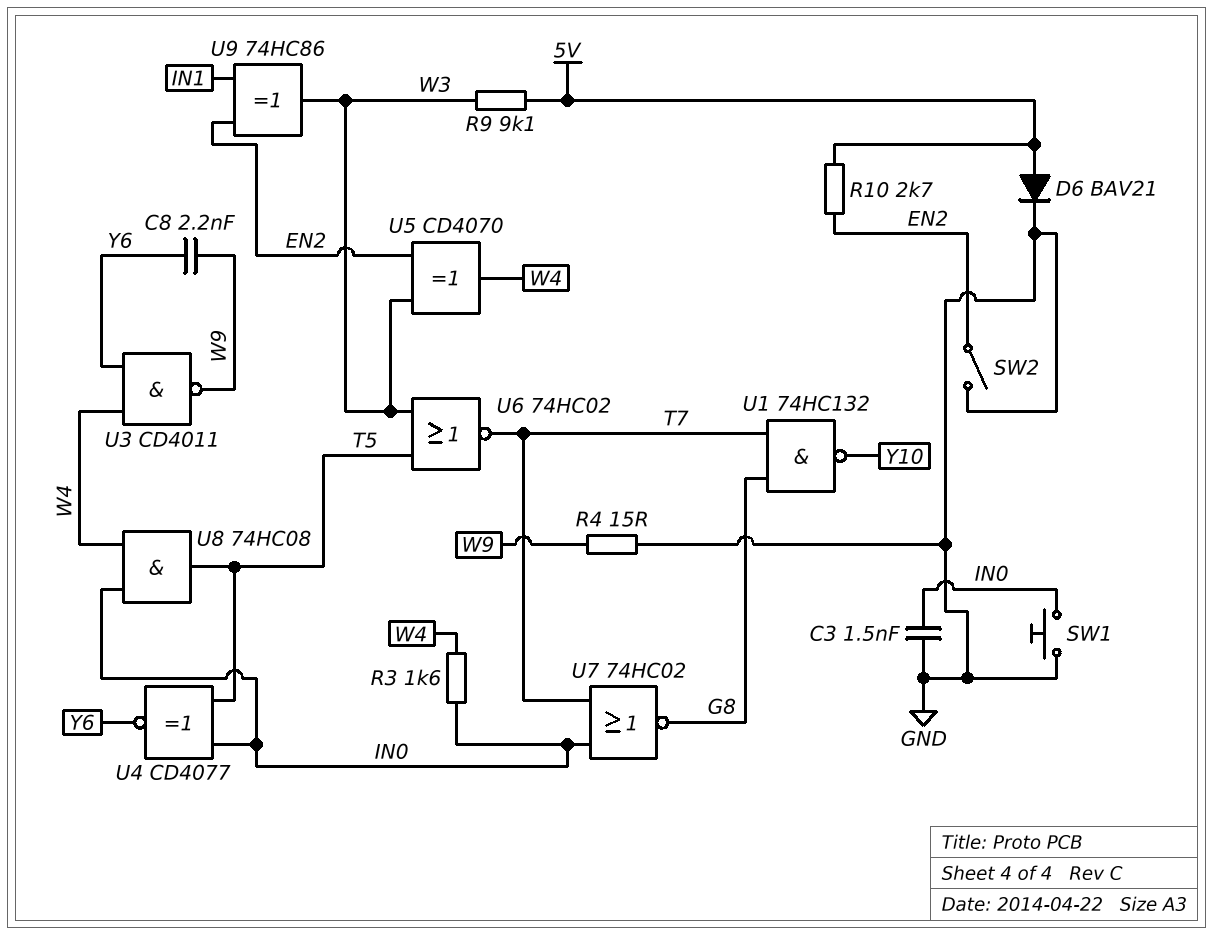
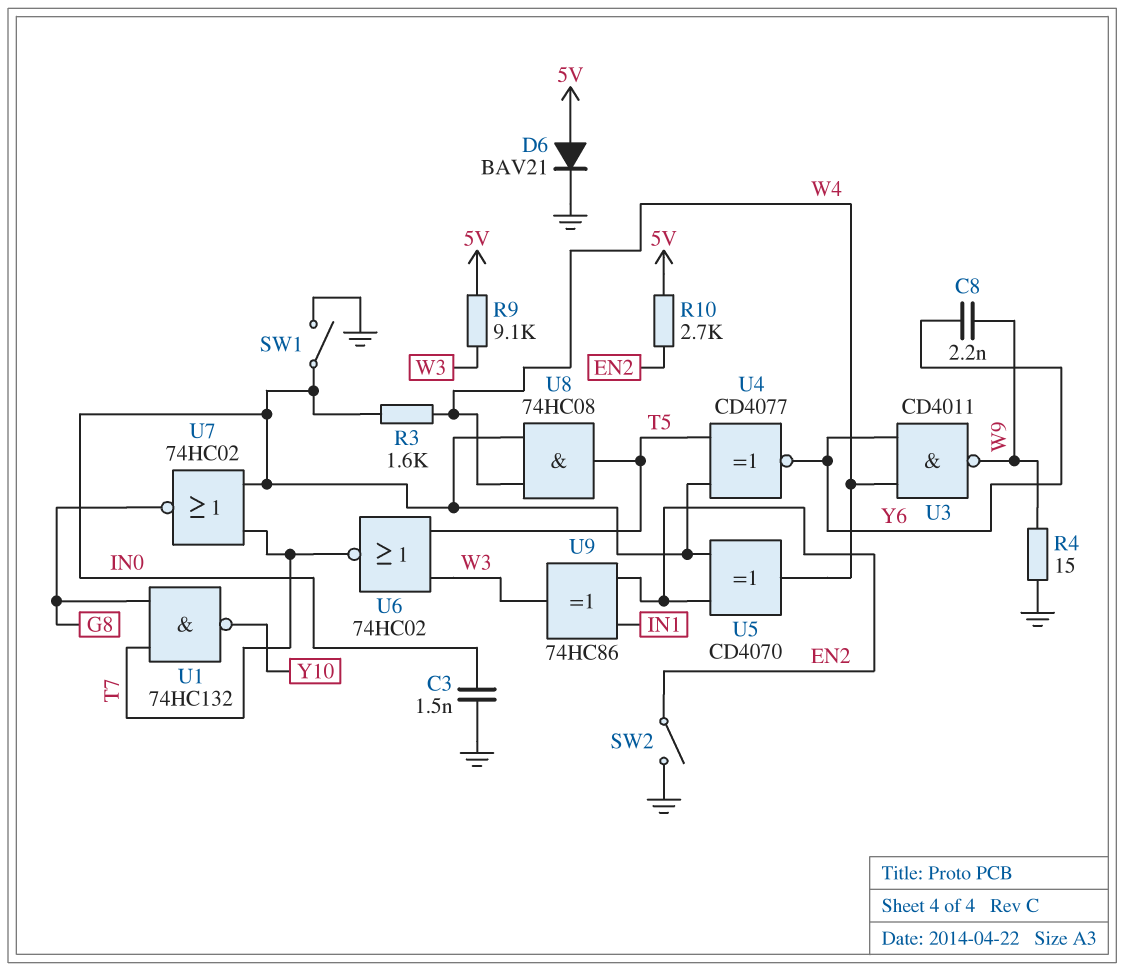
SW1: button (GND, IN0) -> switch (GND, IN0)
U5: XOR CD4070 (in EN2, in W3, out W4) -> XOR CD4070 (in EN2, in IN0, out W4)

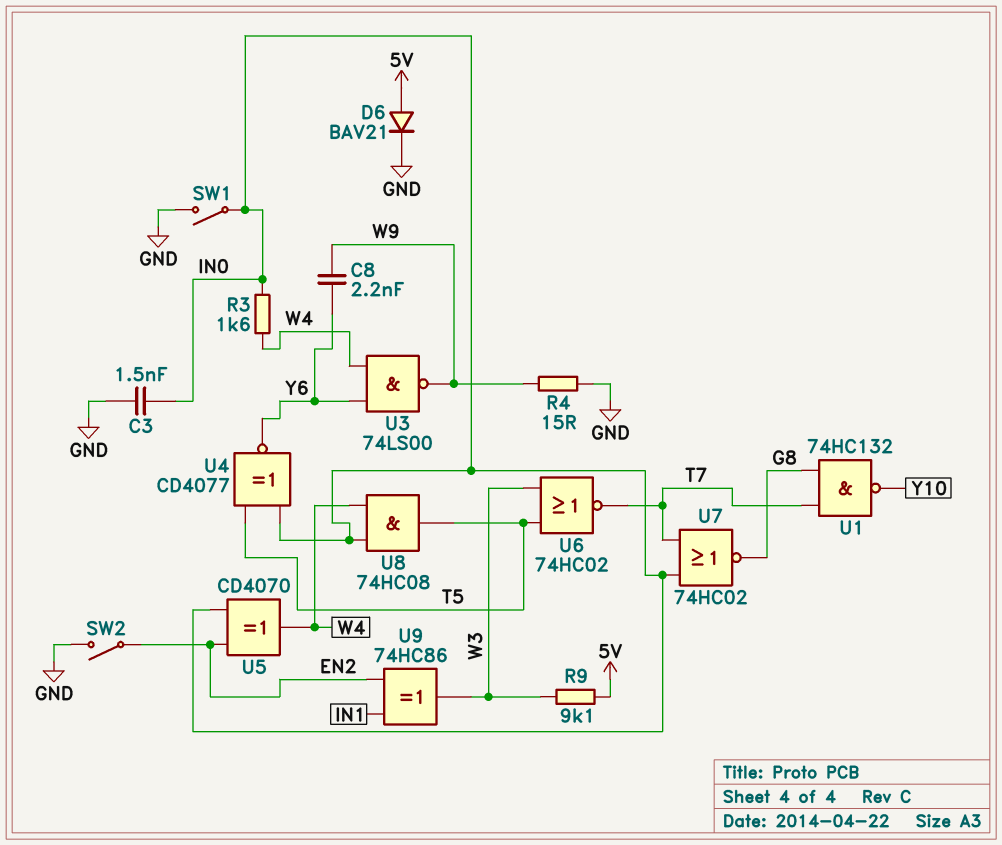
R10: 2.7k (5V, EN2) -> none
U3: NAND CD4011 (in W4, in Y6, out W9) -> NAND 74LS00 (in W4, in Y6, out W9)

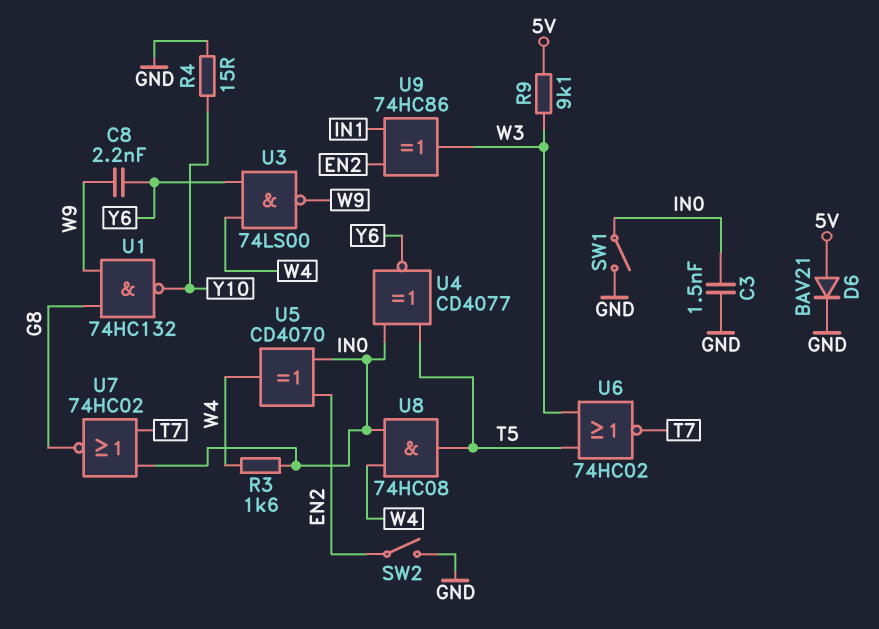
R4: 15 (GND, W9) -> 15 (GND, Y10)
U1: NAND 74HC132 (in G8, in T7, out Y10) -> NAND 74HC132 (in G8, in W9, out Y10)

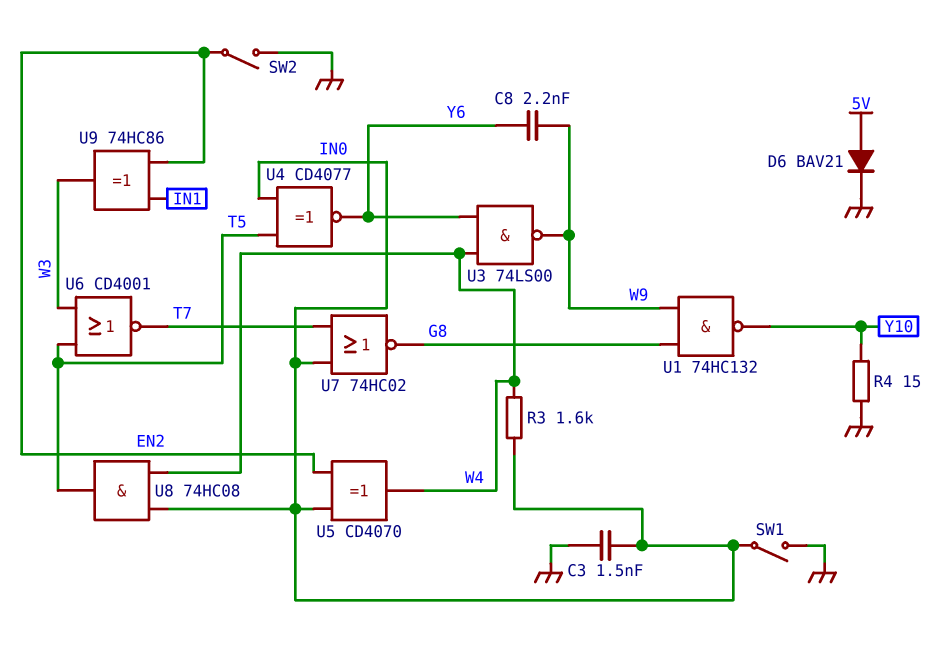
R9: 9.1k (5V, W3) -> none
U6: NOR 74HC02 (in T5, in W3, out T7) -> NOR CD4001 (in T5, in W3, out T7)

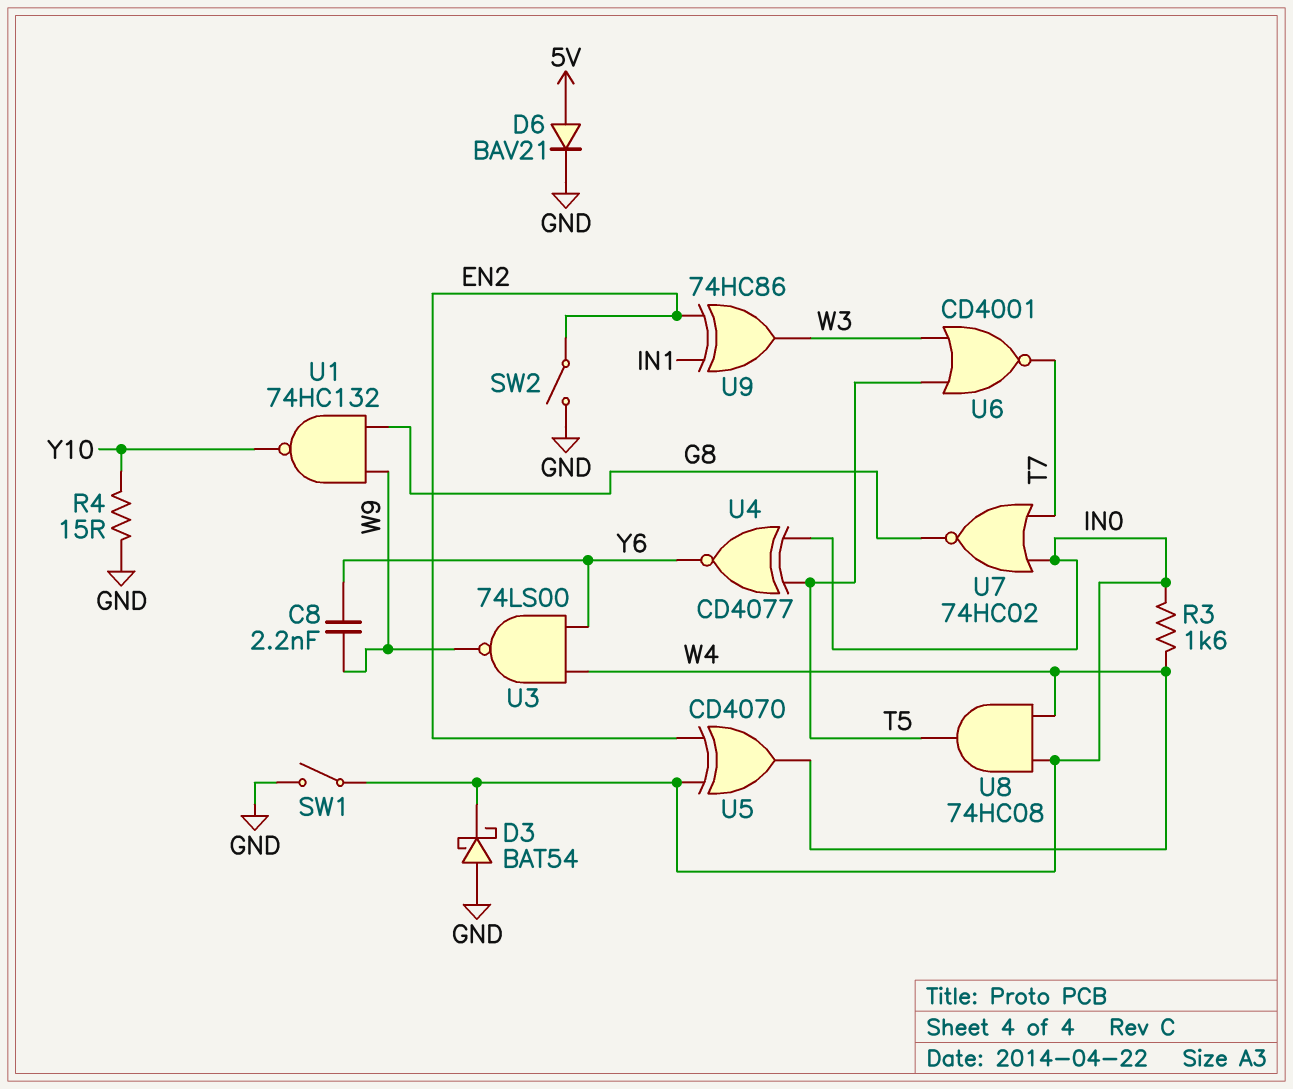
C3: 1.5nF (GND, IN0) -> none
D3: none -> schottky BAT54 (A GND, K IN0)

